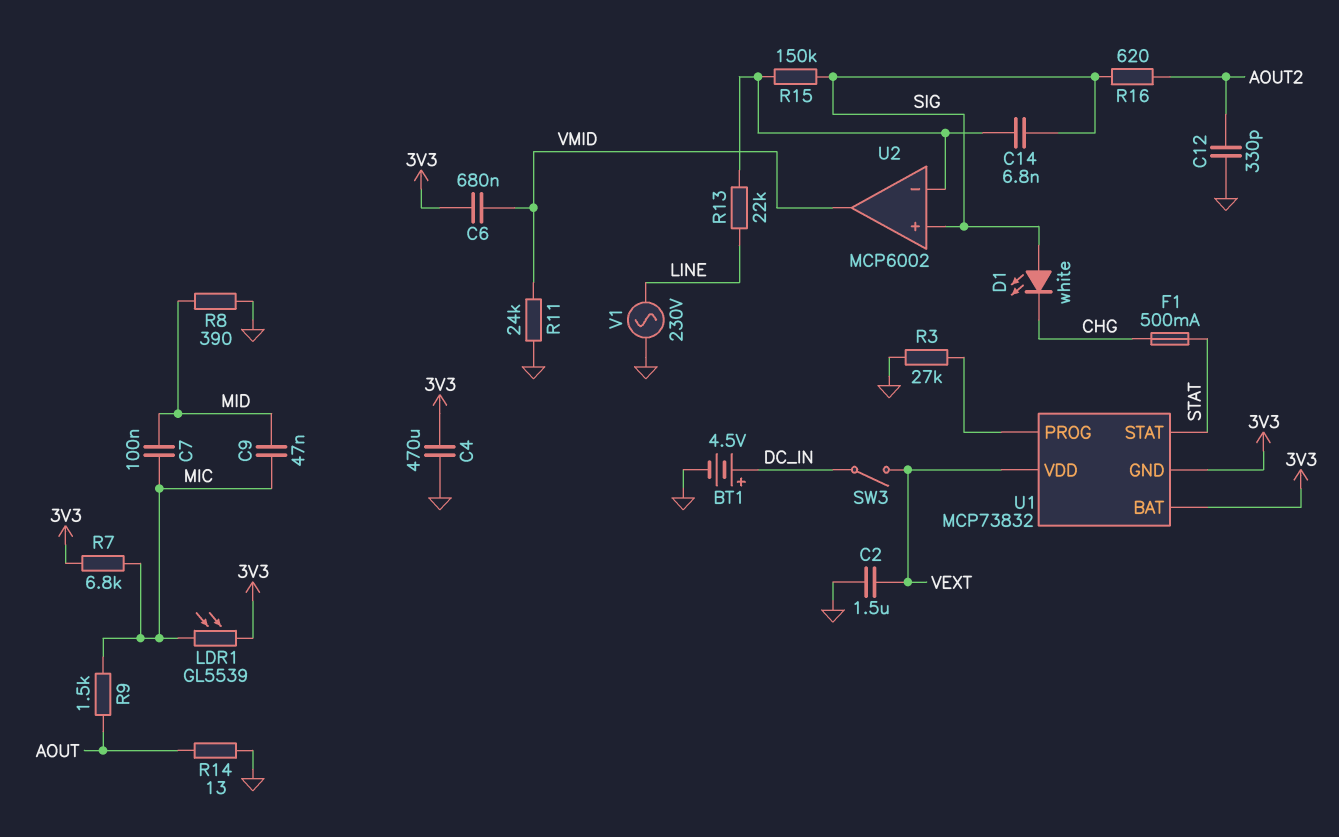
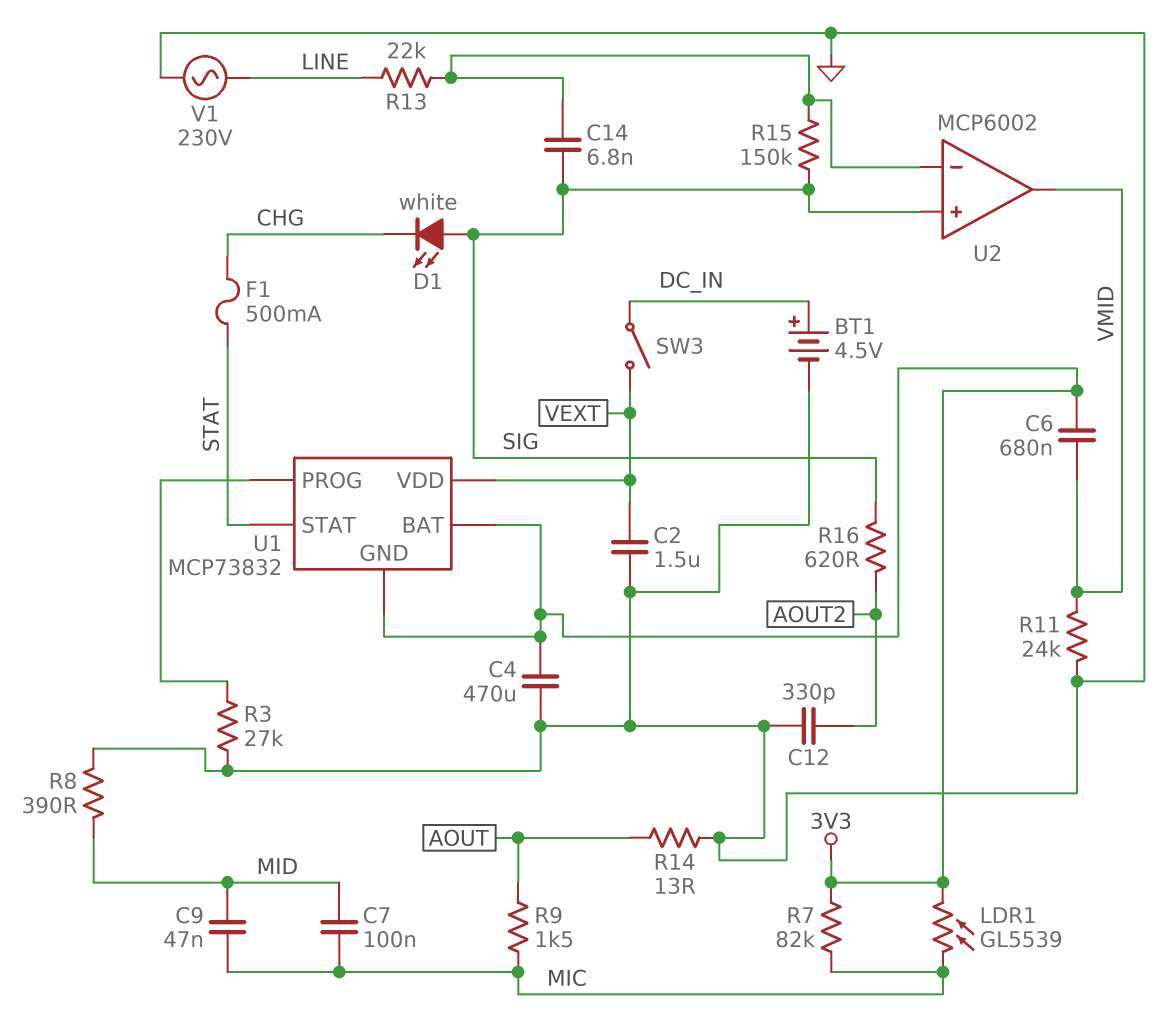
R7: 6.8k (3V3, MIC) -> 82k (3V3, MIC)

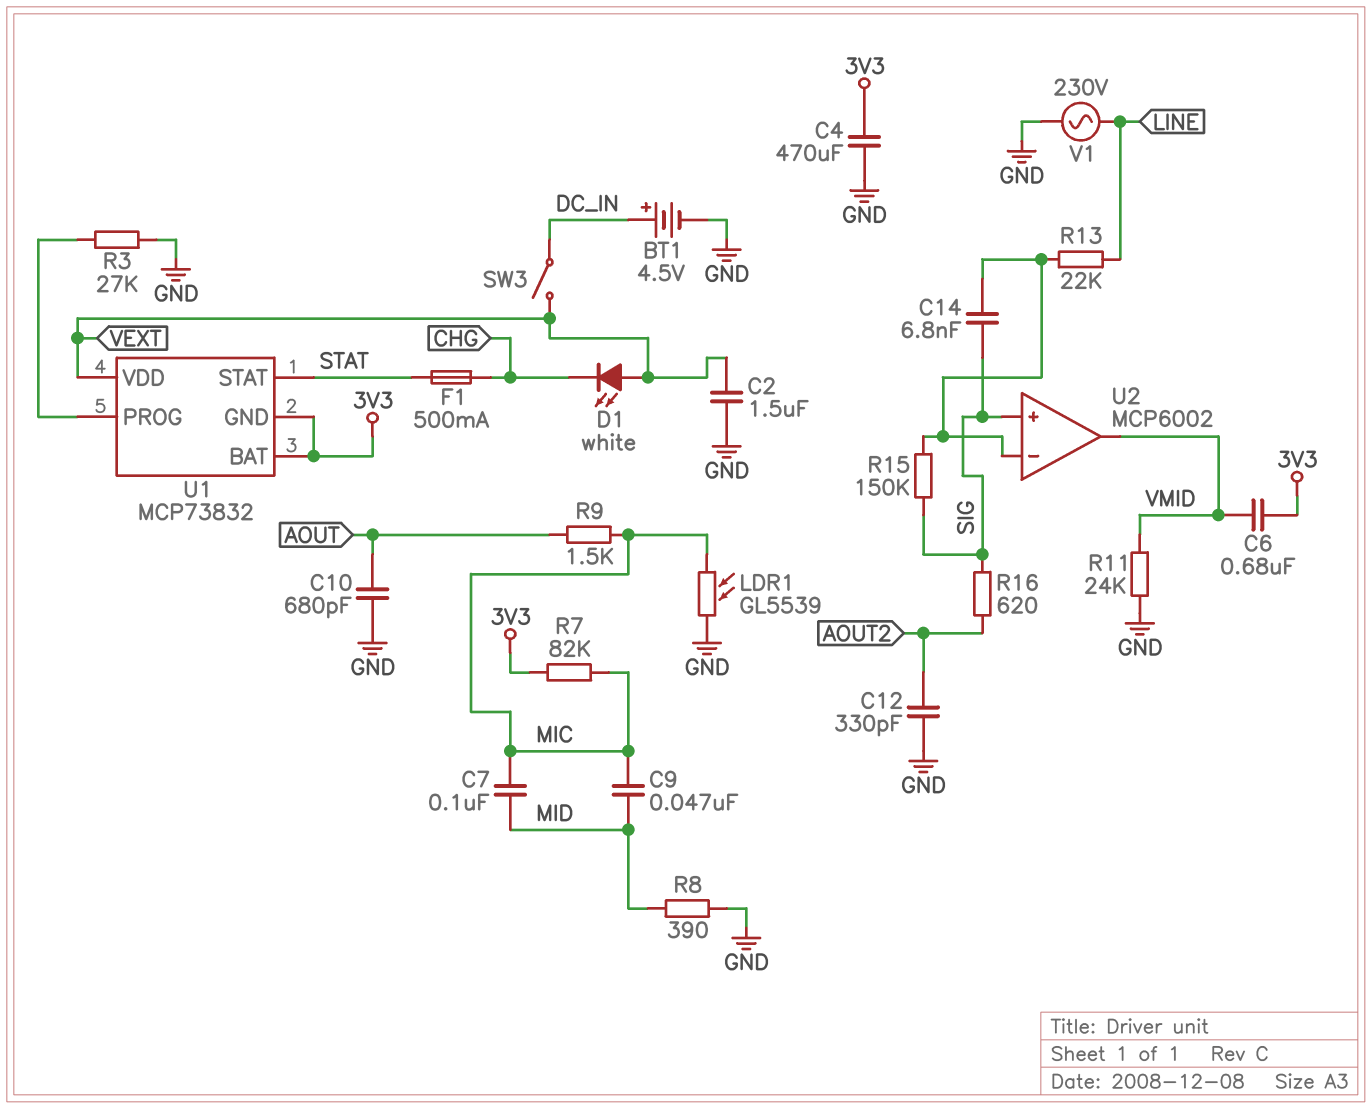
C10: none -> 680pF (AOUT, GND)
D1: LED white (A SIG, K CHG) -> LED white (A VEXT, K CHG)
LDR1: GL5539 (3V3, MIC) -> GL5539 (GND, MIC)
R14: 13 (AOUT, GND) -> none

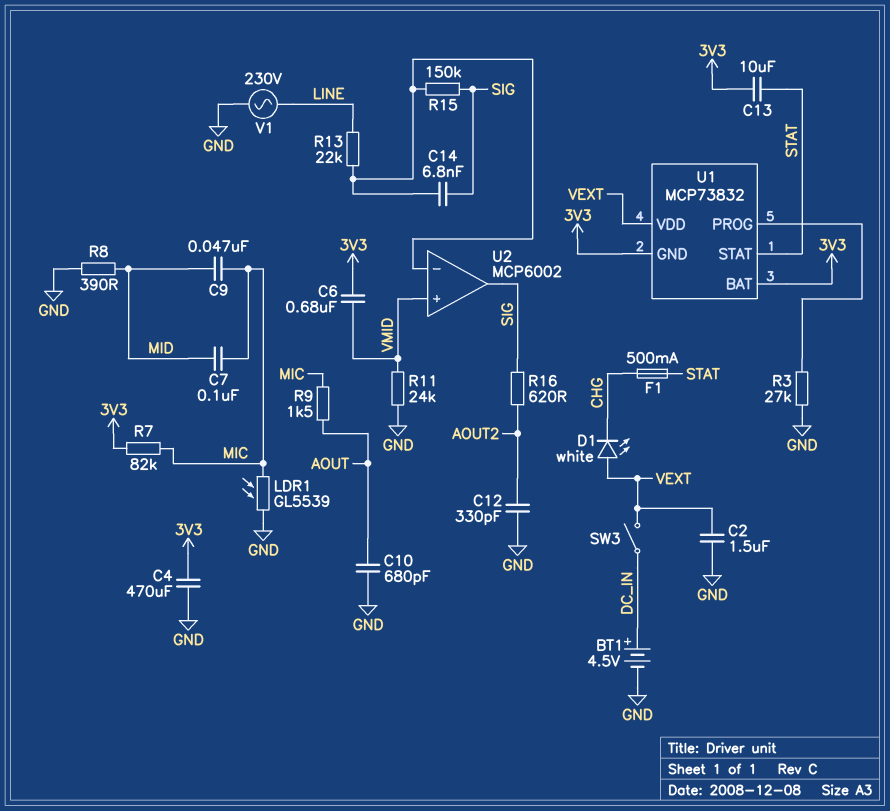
C13: none -> 10uF (3V3, STAT)
U2 pin in+: SIG -> VMID
U2 pin out: VMID -> SIG

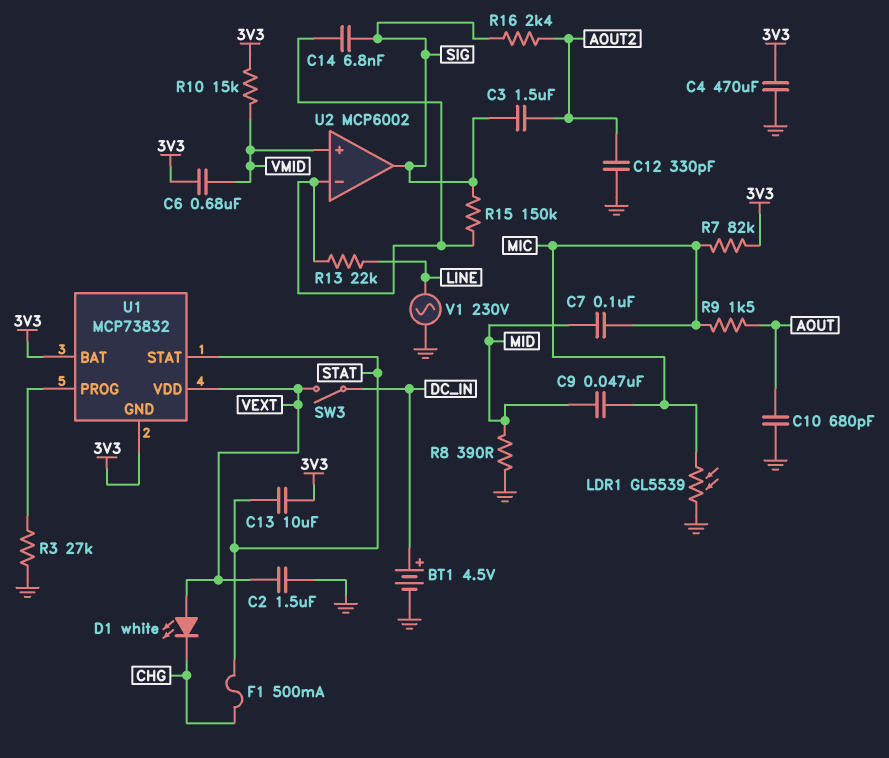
C3: none -> 1.5uF (AOUT2, SIG)
R10: none -> 15k (3V3, VMID)
R11: 24k (GND, VMID) -> none
R16: 620 (AOUT2, SIG) -> 2.4k (AOUT2, SIG)

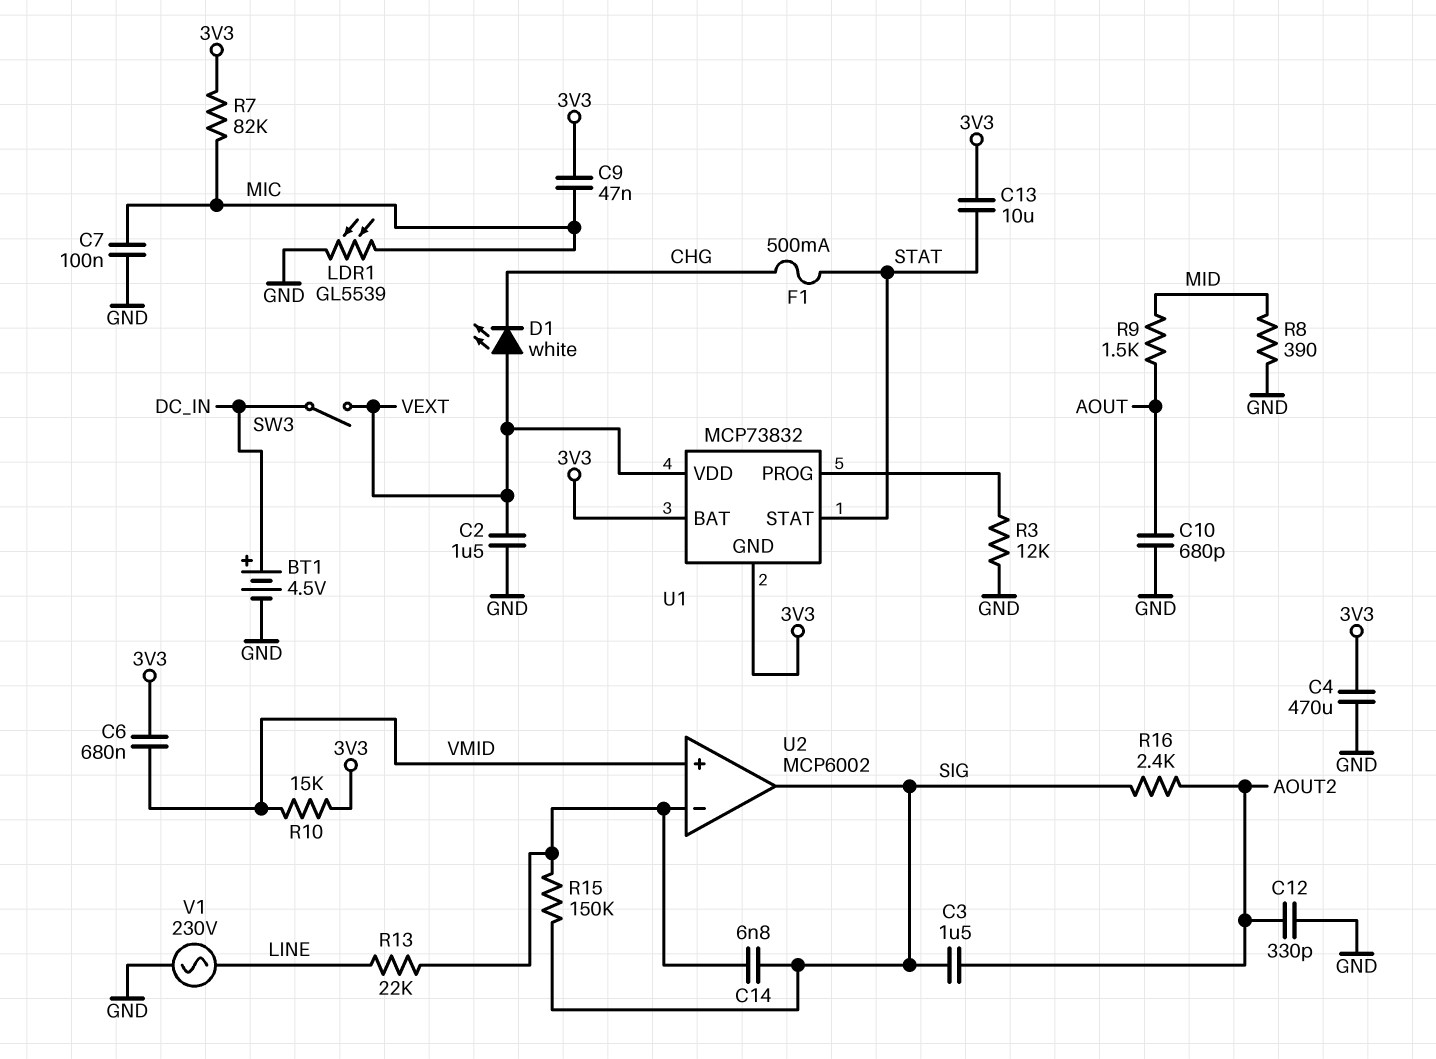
C7: 100nF (MIC, MID) -> 100nF (GND, MIC)
C9: 47nF (MIC, MID) -> 47nF (3V3, MIC)
R3: 27k (GND, U1/PROG) -> 12k (GND, U1/PROG)
R9: 1.5k (AOUT, MIC) -> 1.5k (AOUT, MID)

